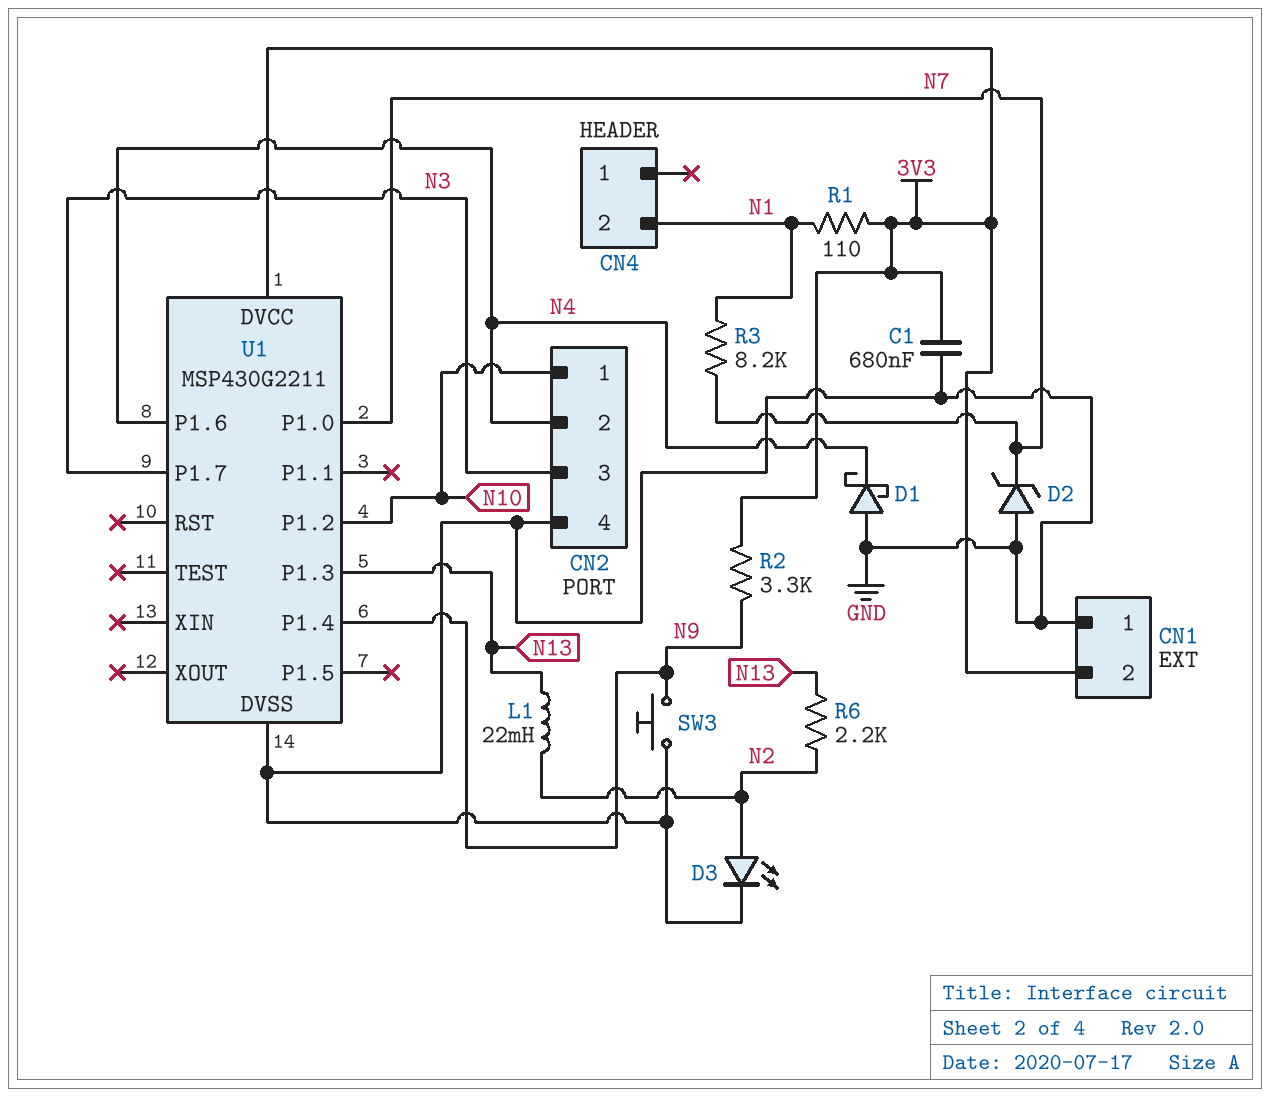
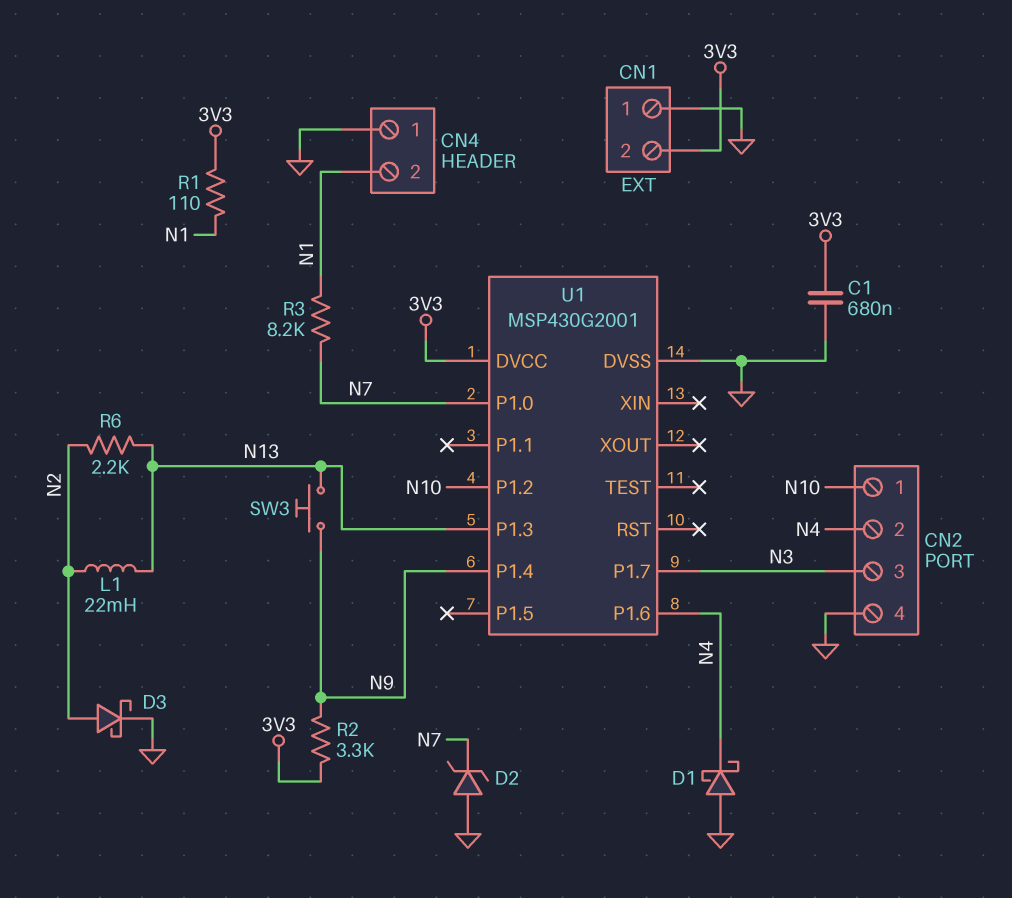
CN4 pin 1: none -> GND
D3: LED (A N2, K GND) -> schottky (A N2, K GND)
SW3: button (GND, N9) -> button (N9, N13)
U1: MSP430G2211 -> MSP430G2001

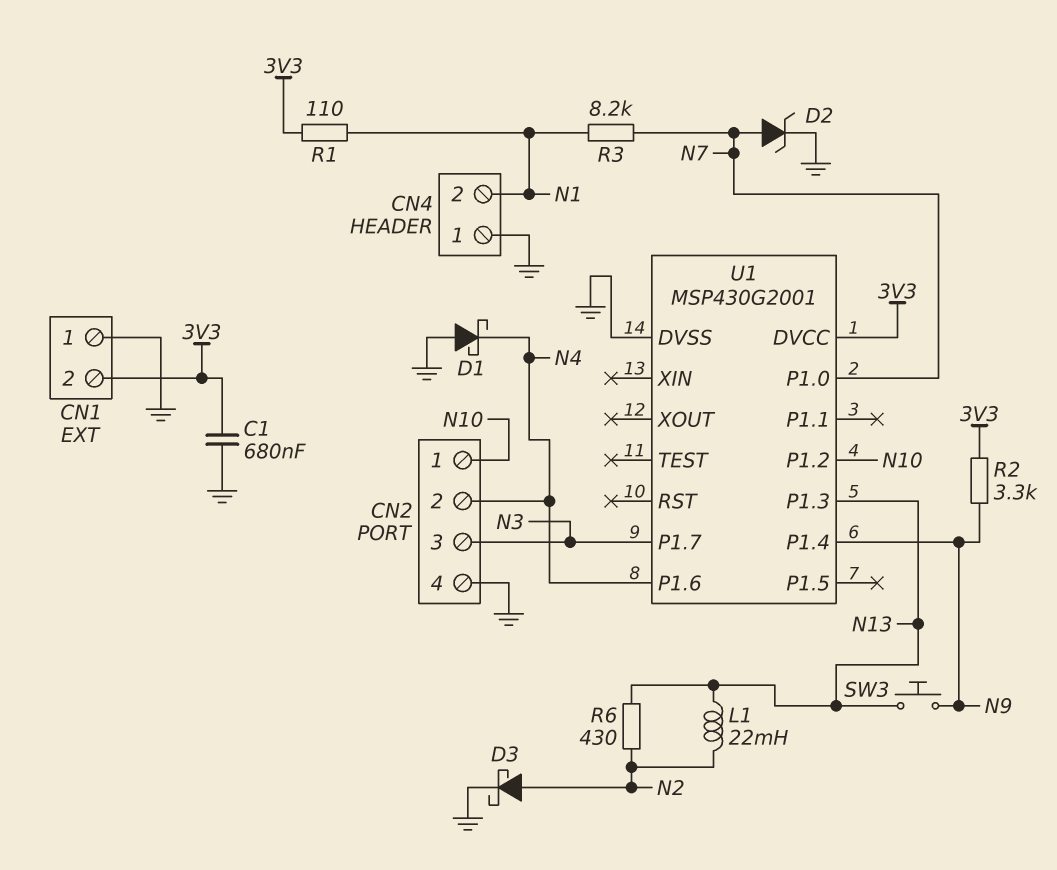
D2: zener (A GND, K N7) -> zener (A N7, K GND)
R6: 2.2k (N2, N13) -> 430 (N2, N13)

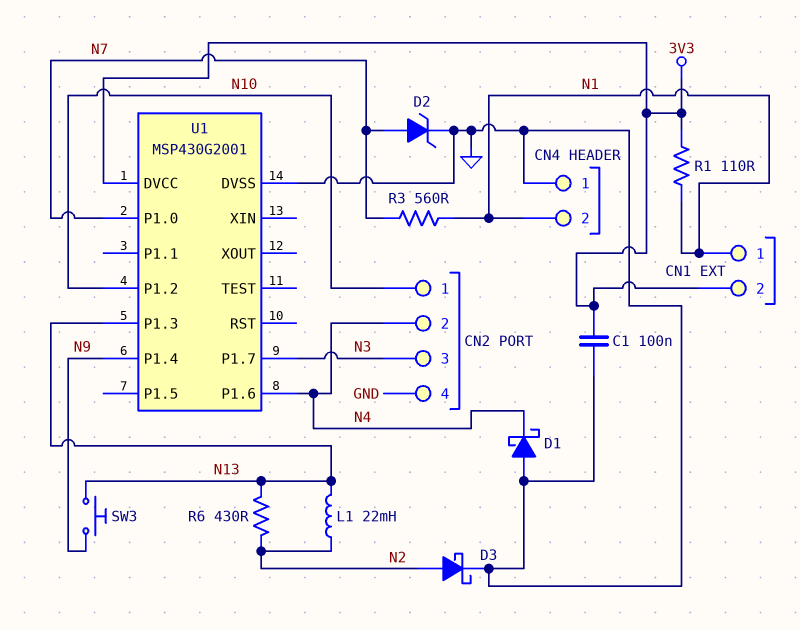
C1: 680nF (3V3, GND) -> 100nF (3V3, GND)
CN1 pin 1: GND -> N1
R2: 3.3k (3V3, N9) -> none
R3: 8.2k (N1, N7) -> 560 (N1, N7)

